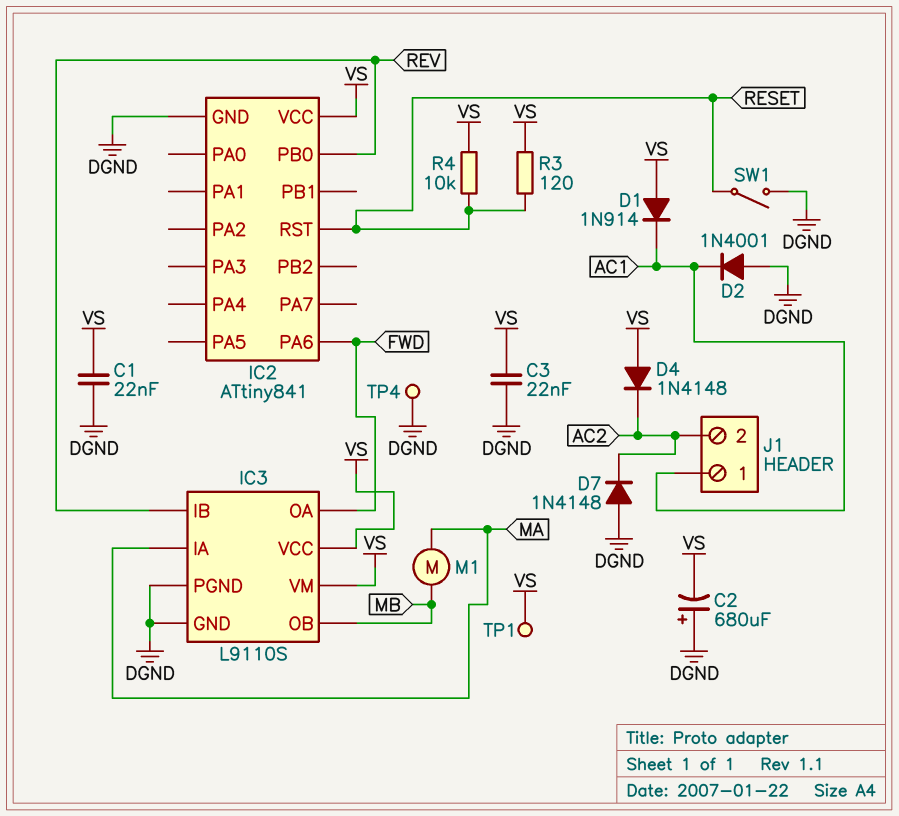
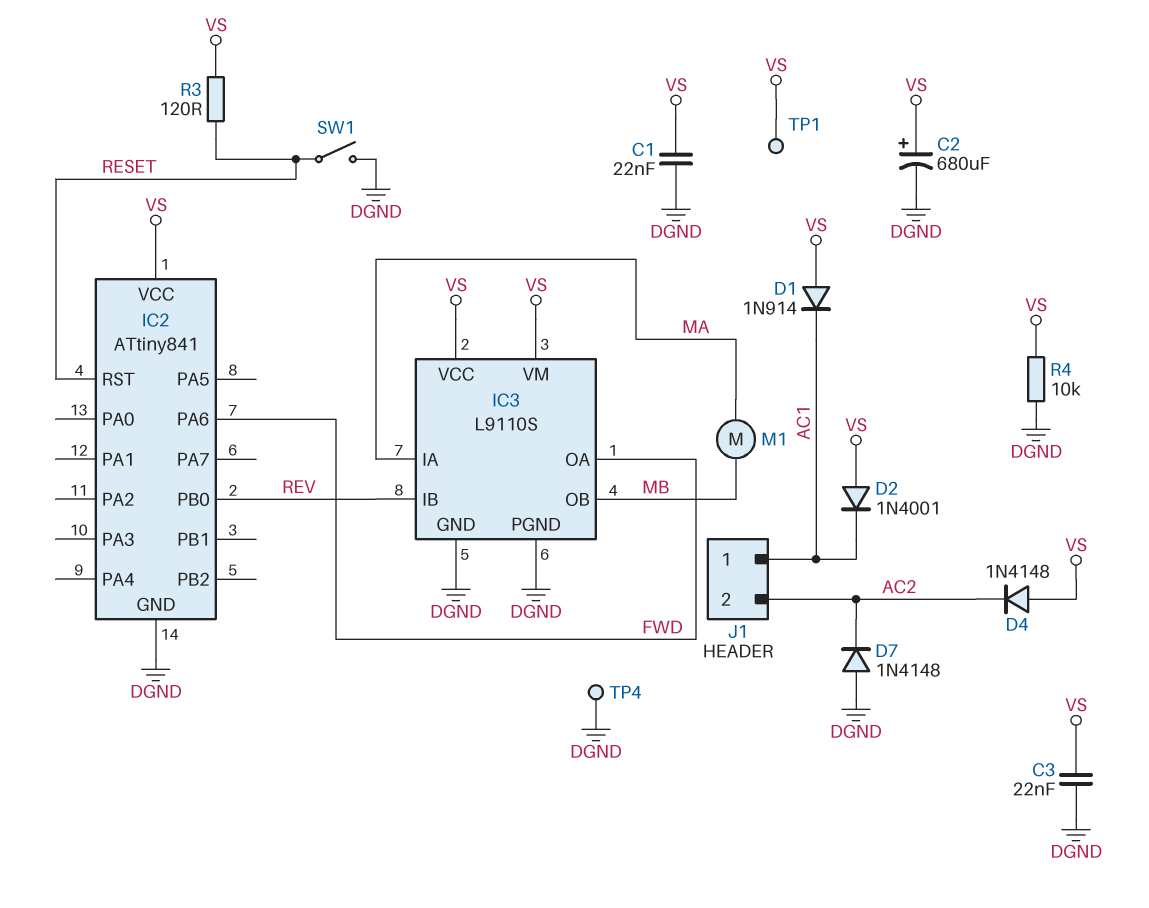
C2: 680uF (plus DGND, minus VS) -> 680uF (plus VS, minus DGND)
D2: diode 1N4001 (A DGND, K AC1) -> diode 1N4001 (A VS, K AC1)
R4: 10k (RESET, VS) -> 10k (DGND, VS)

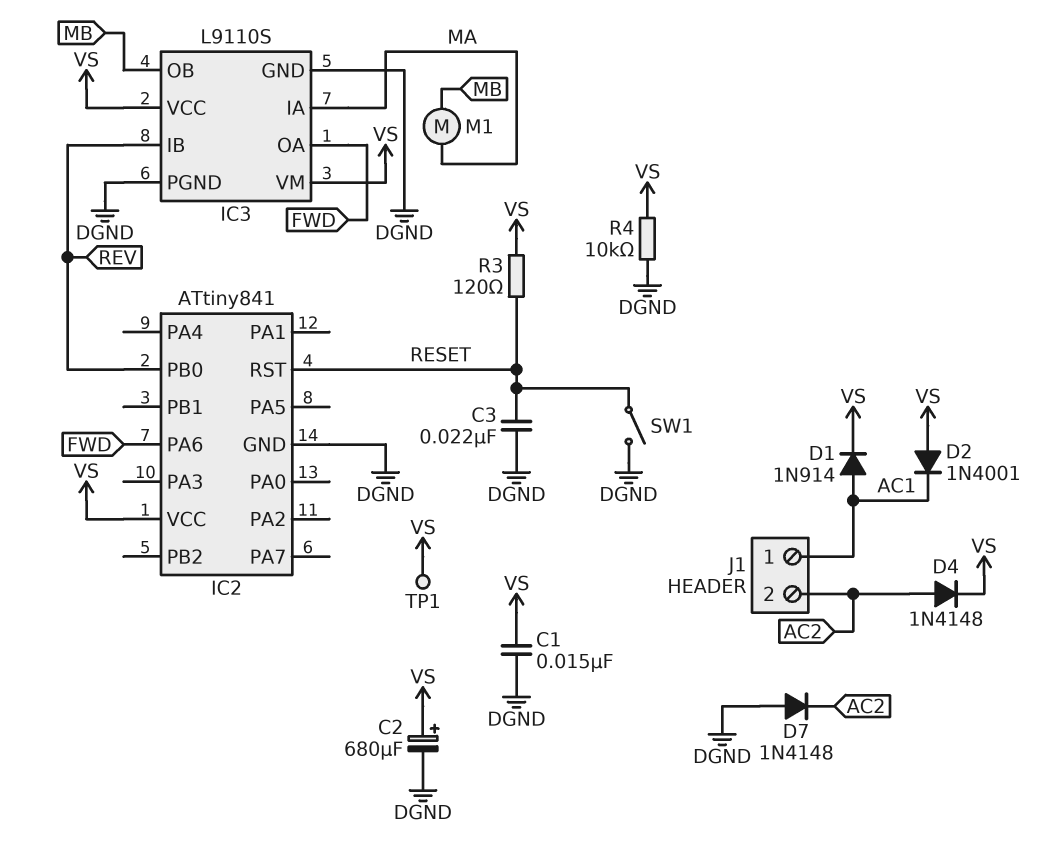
C1: 22nF (DGND, VS) -> 15nF (DGND, VS)
C3: 22nF (DGND, VS) -> 22nF (DGND, RESET)
D1: diode 1N914 (A VS, K AC1) -> diode 1N914 (A AC1, K VS)
D4: diode 1N4148 (A VS, K AC2) -> diode 1N4148 (A AC2, K VS)
TP4: test point (DGND) -> none

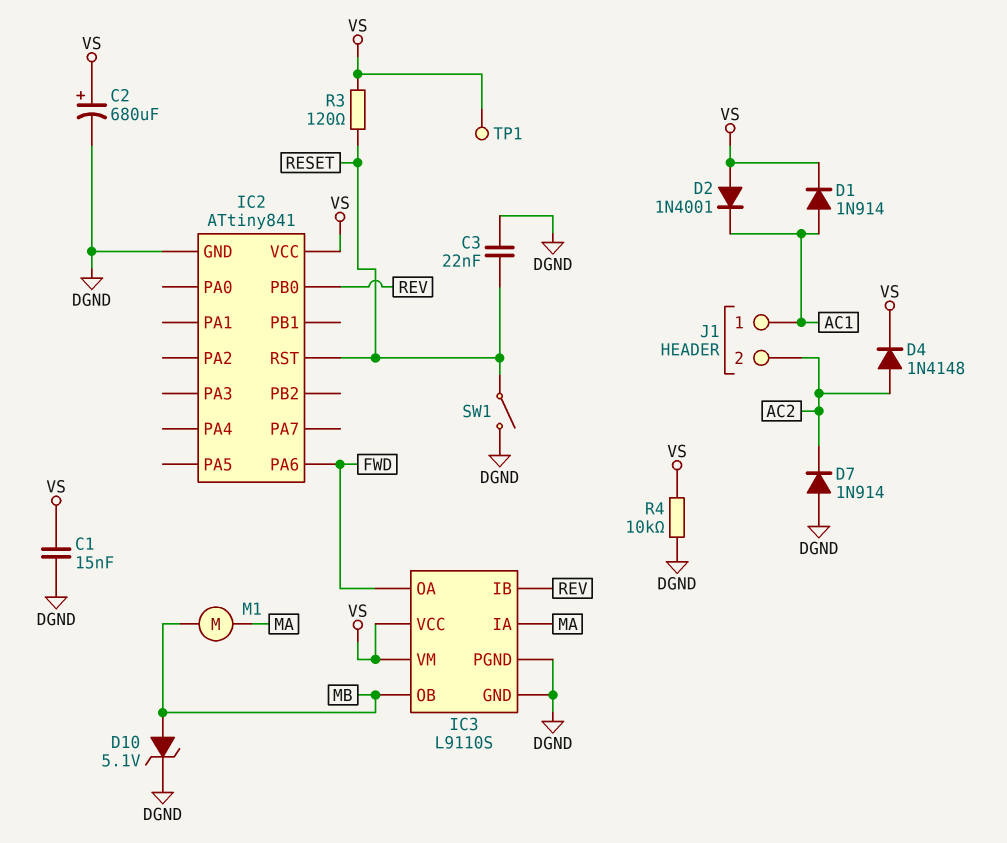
D7: diode 1N4148 (A DGND, K AC2) -> diode 1N914 (A DGND, K AC2)
D10: none -> zener 5.1V (A MB, K DGND)

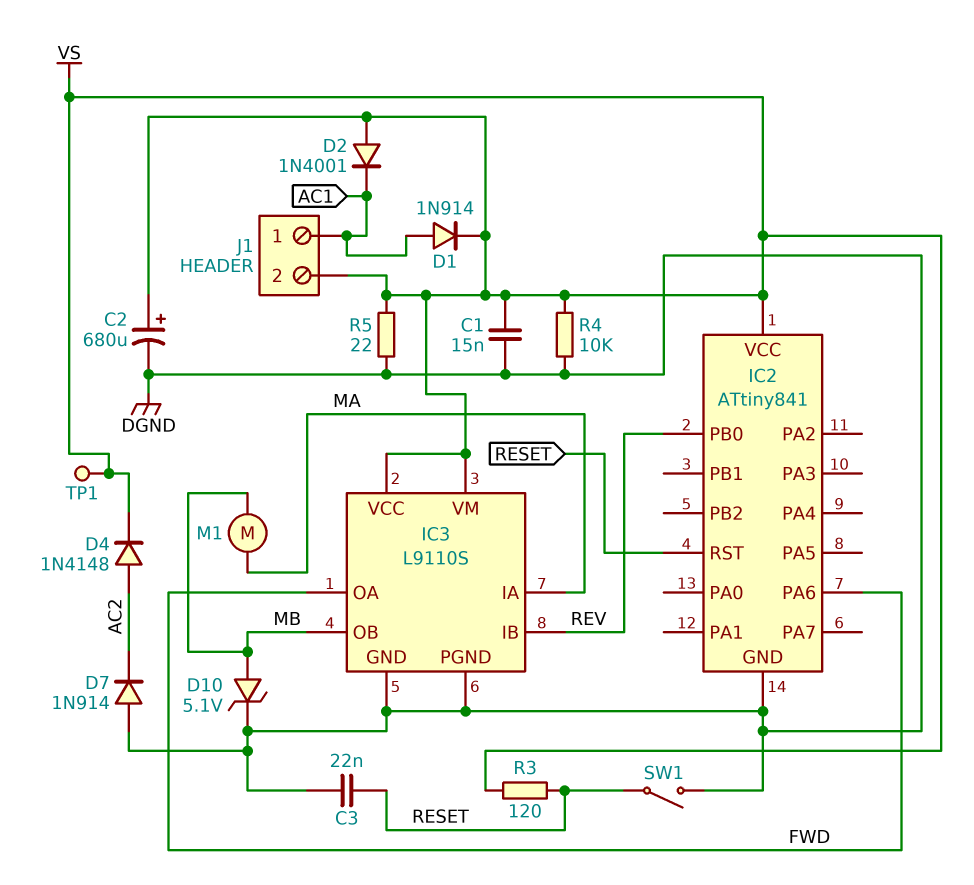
J1 pin 2: AC2 -> VS
R5: none -> 22 (DGND, VS)

